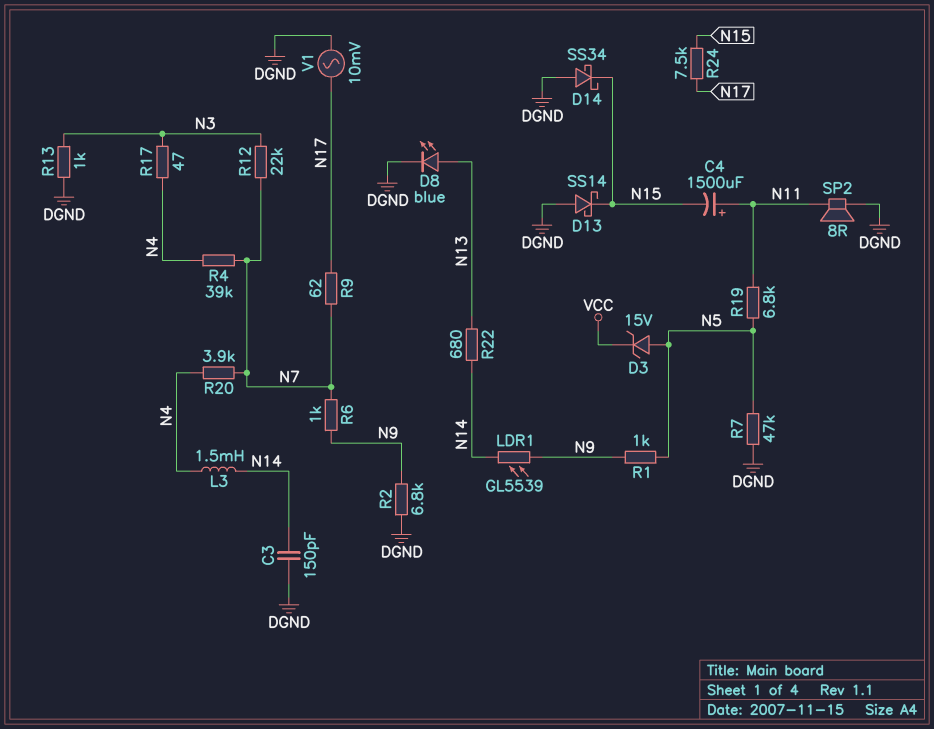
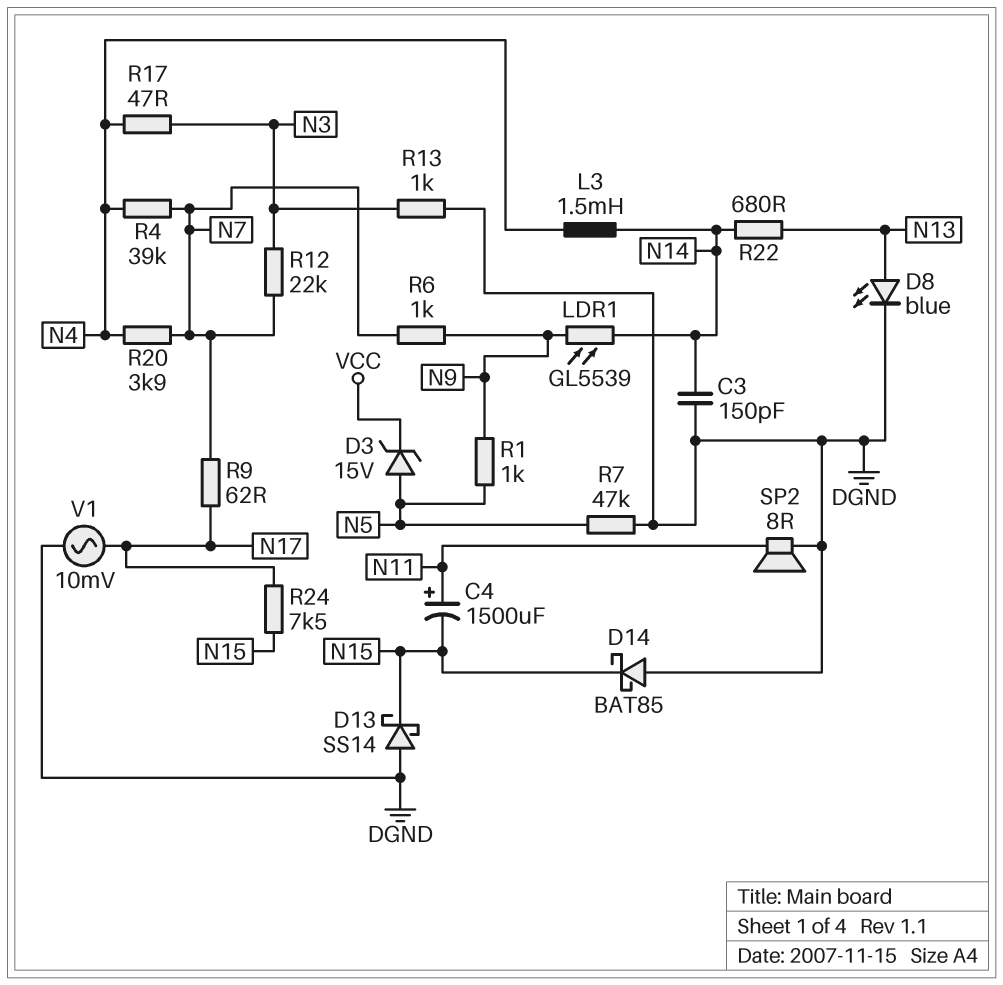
D14: schottky SS34 (A DGND, K N15) -> schottky BAT85 (A DGND, K N15)
R2: 6.8k (DGND, N9) -> none
R19: 6.8k (N5, N11) -> none

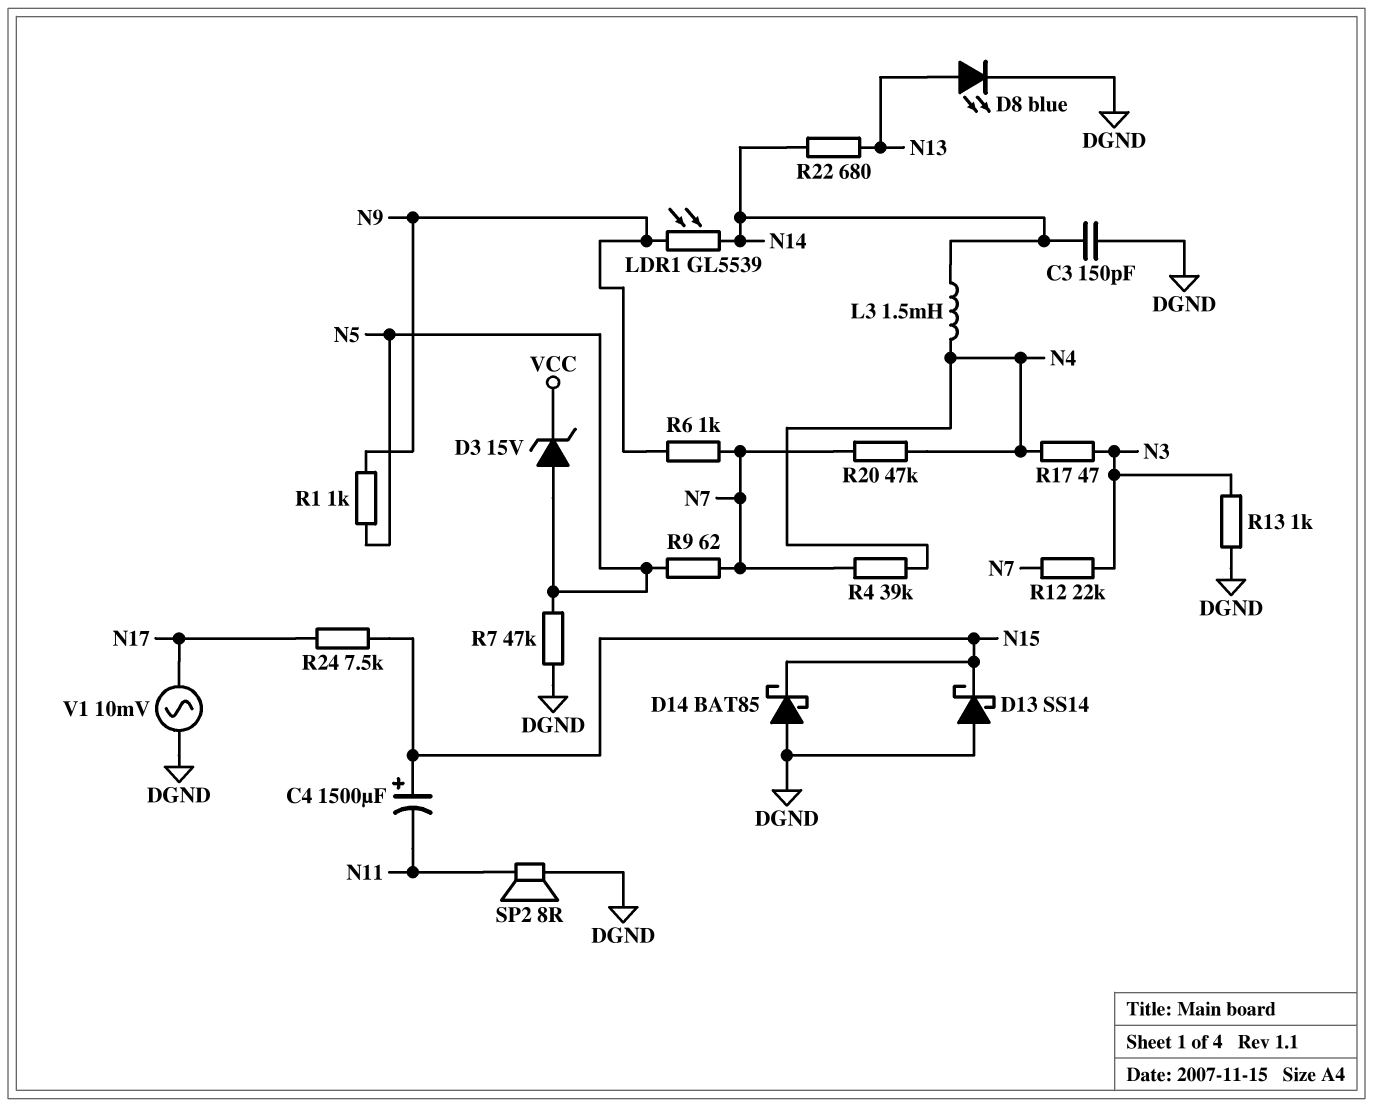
C4: 1500uF (plus N11, minus N15) -> 1500uF (plus N15, minus N11)
R9: 62 (N7, N17) -> 62 (N5, N7)
R20: 3.9k (N4, N7) -> 47k (N4, N7)

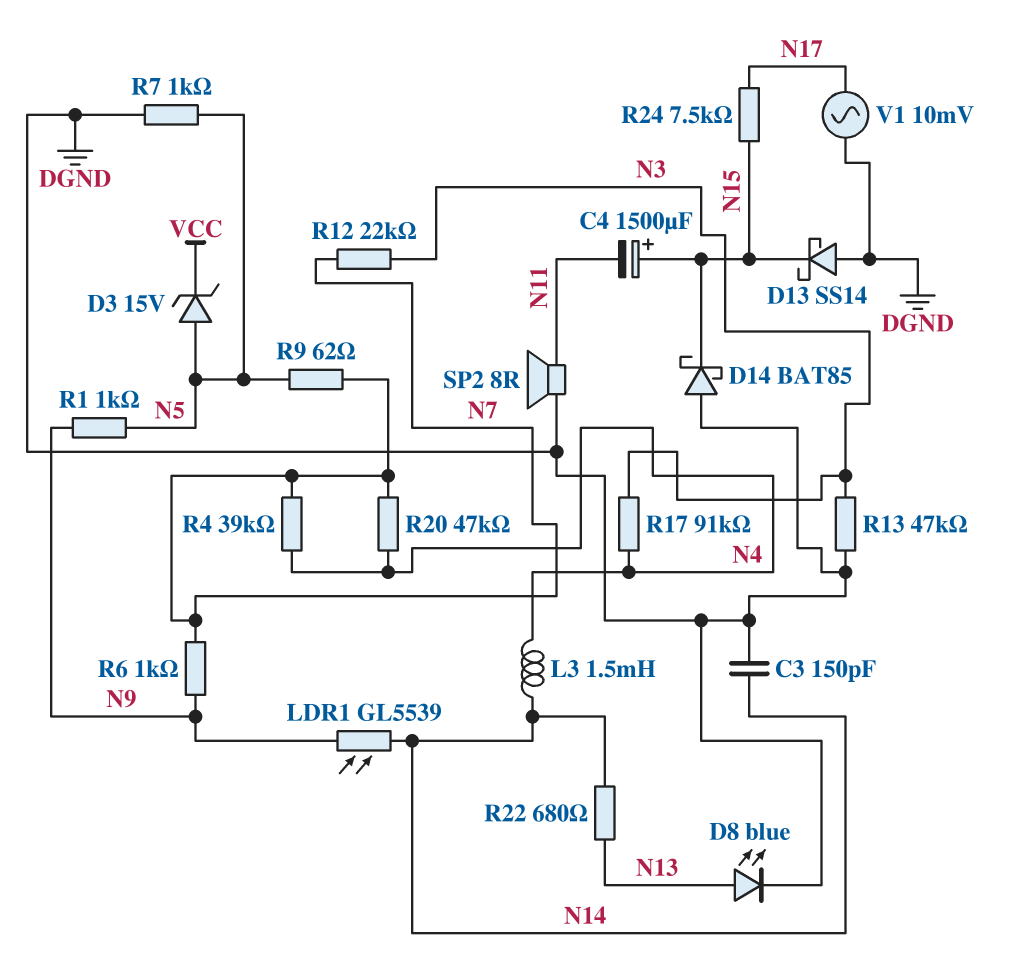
R7: 47k (DGND, N5) -> 1k (DGND, N5)
R13: 1k (DGND, N3) -> 47k (DGND, N3)
R17: 47 (N3, N4) -> 91k (N3, N4)

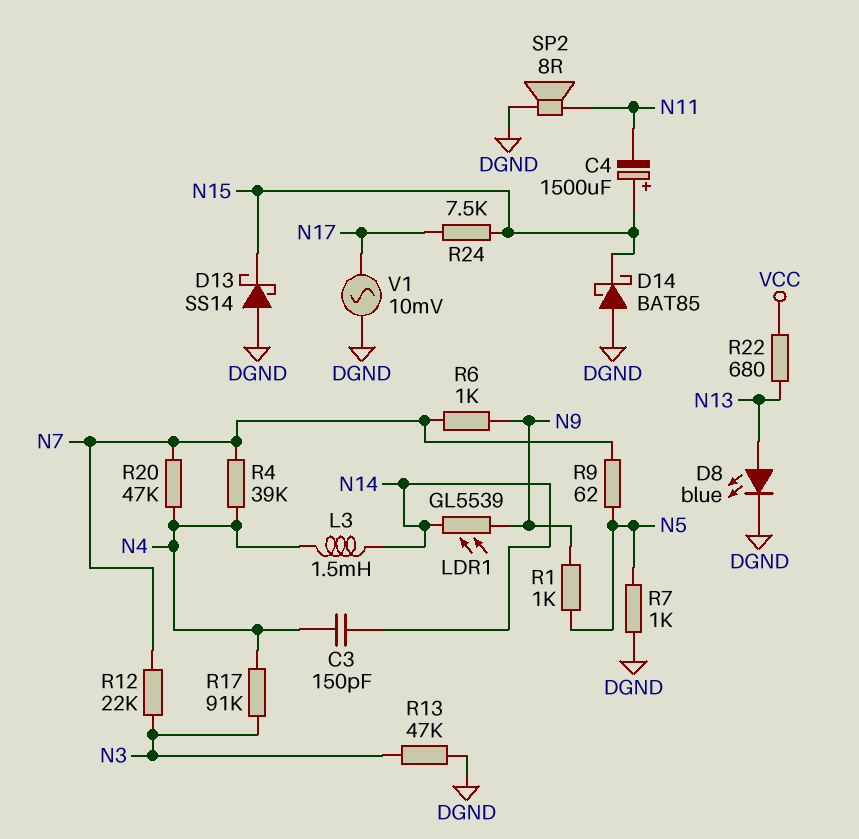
C3: 150pF (DGND, N14) -> 150pF (N4, N14)
D3: zener 15V (A N5, K VCC) -> none
R22: 680 (N13, N14) -> 680 (N13, VCC)

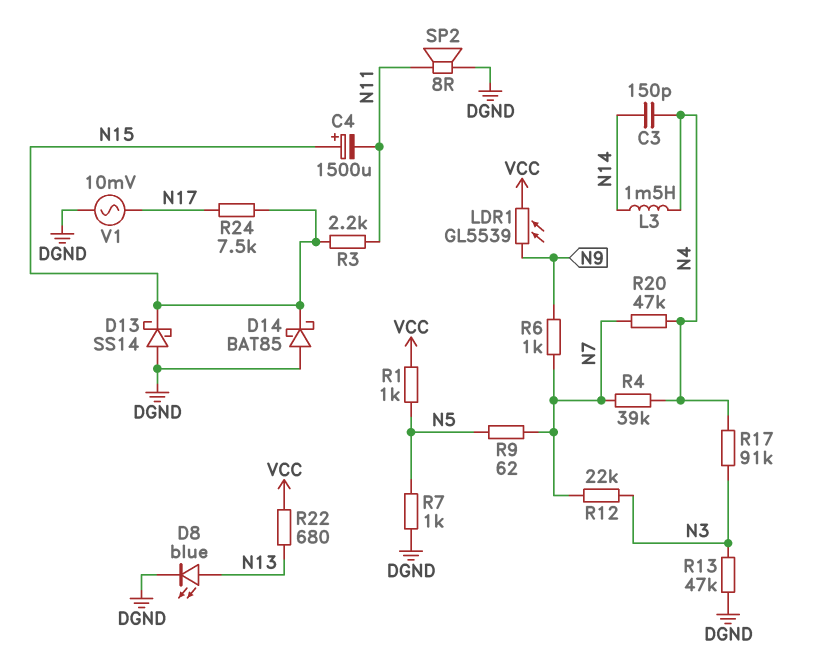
LDR1: GL5539 (N9, N14) -> GL5539 (N9, VCC)
R1: 1k (N5, N9) -> 1k (N5, VCC)
R3: none -> 2.2k (N11, N15)

